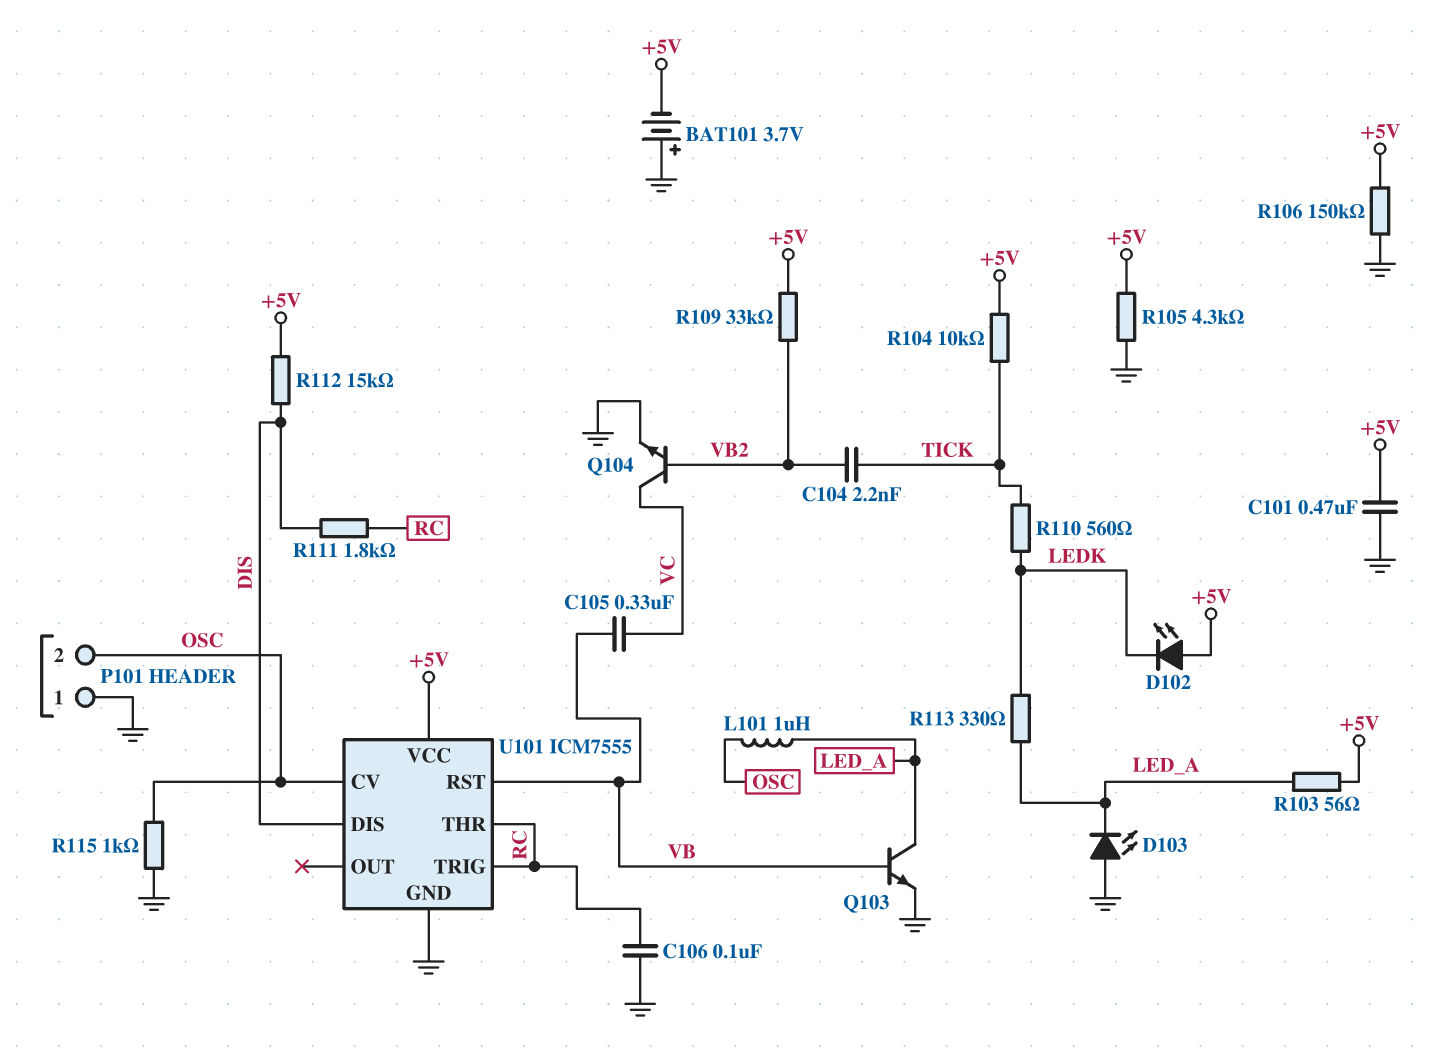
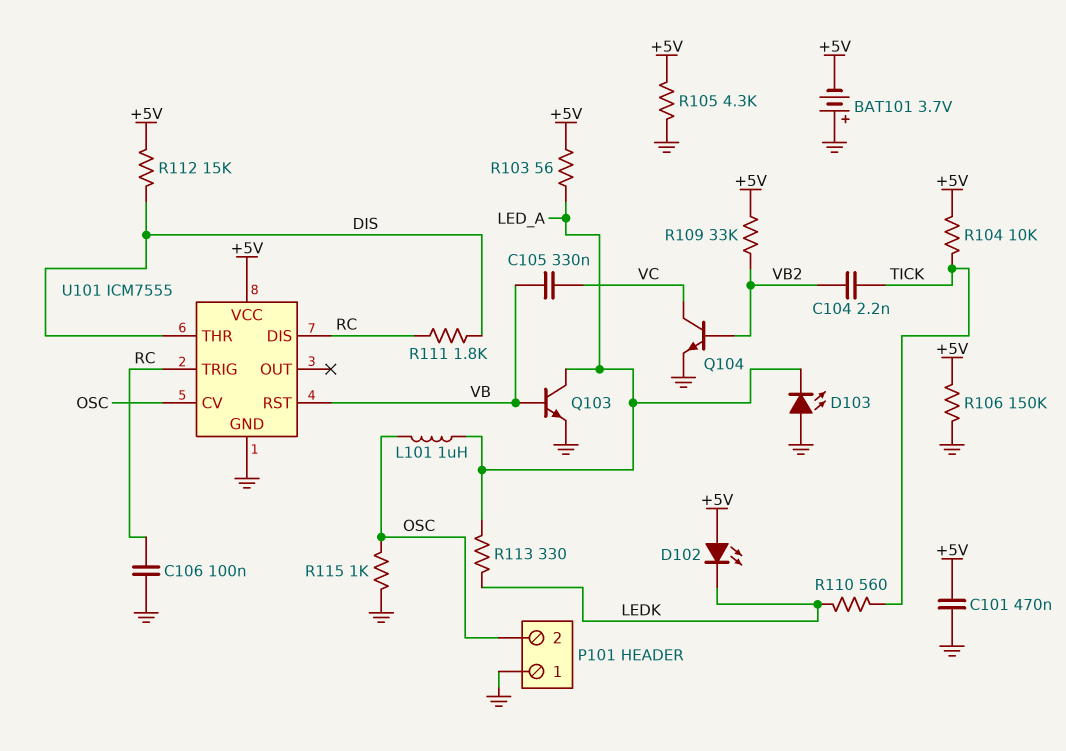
U101 pin DIS: DIS -> RC
U101 pin THR: RC -> DIS

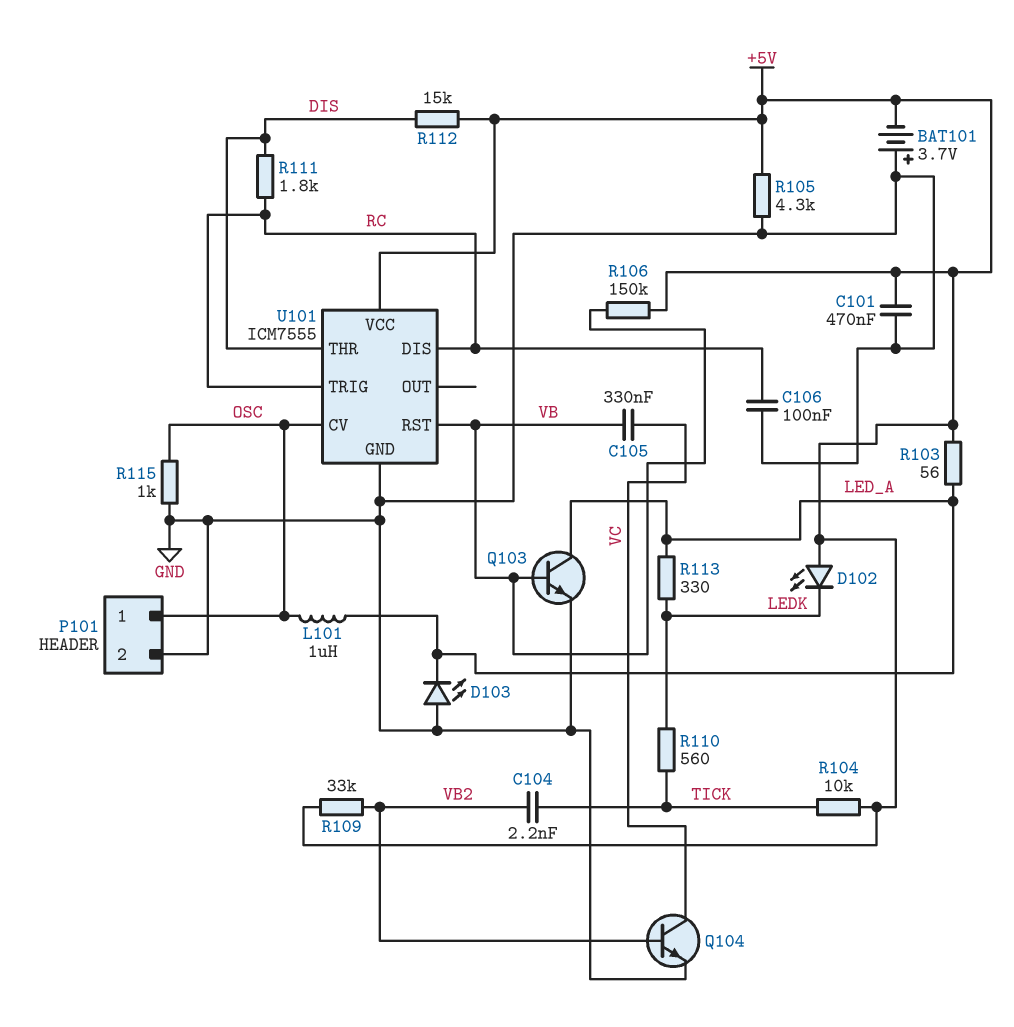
P101 pin 1: GND -> OSC
P101 pin 2: OSC -> GND
R106: 150k (+5V, GND) -> 150k (+5V, VB)

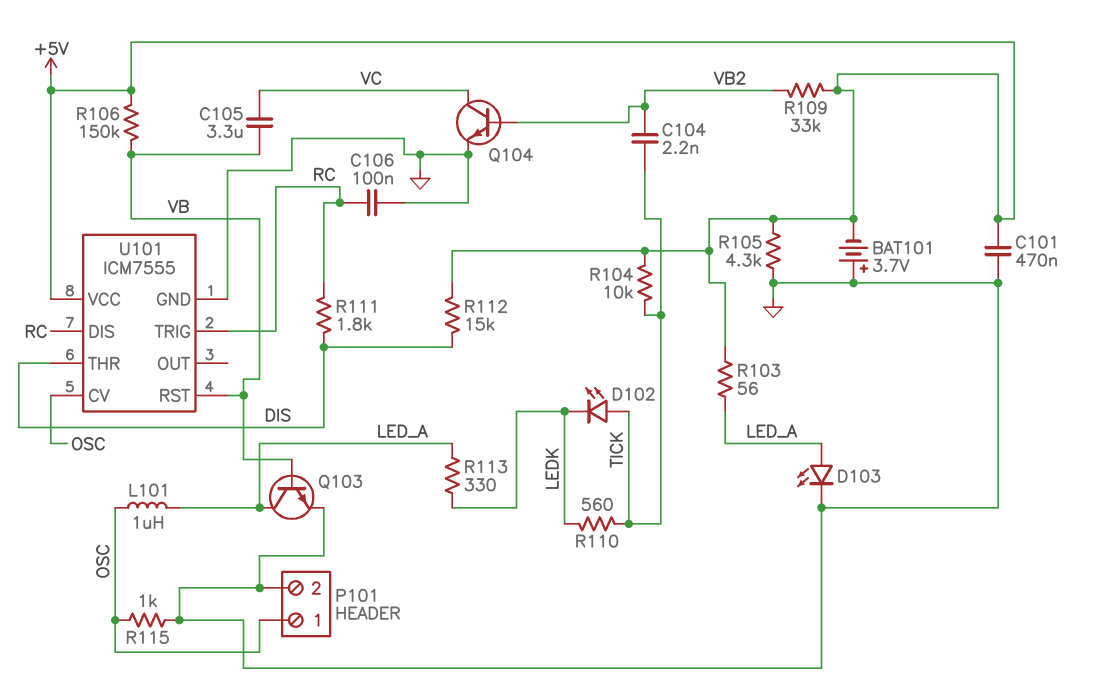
C105: 330nF (VB, VC) -> 3.3uF (VB, VC)
D102: LED (A +5V, K LEDK) -> LED (A TICK, K LEDK)
D103: LED (A GND, K LED_A) -> LED (A LED_A, K GND)

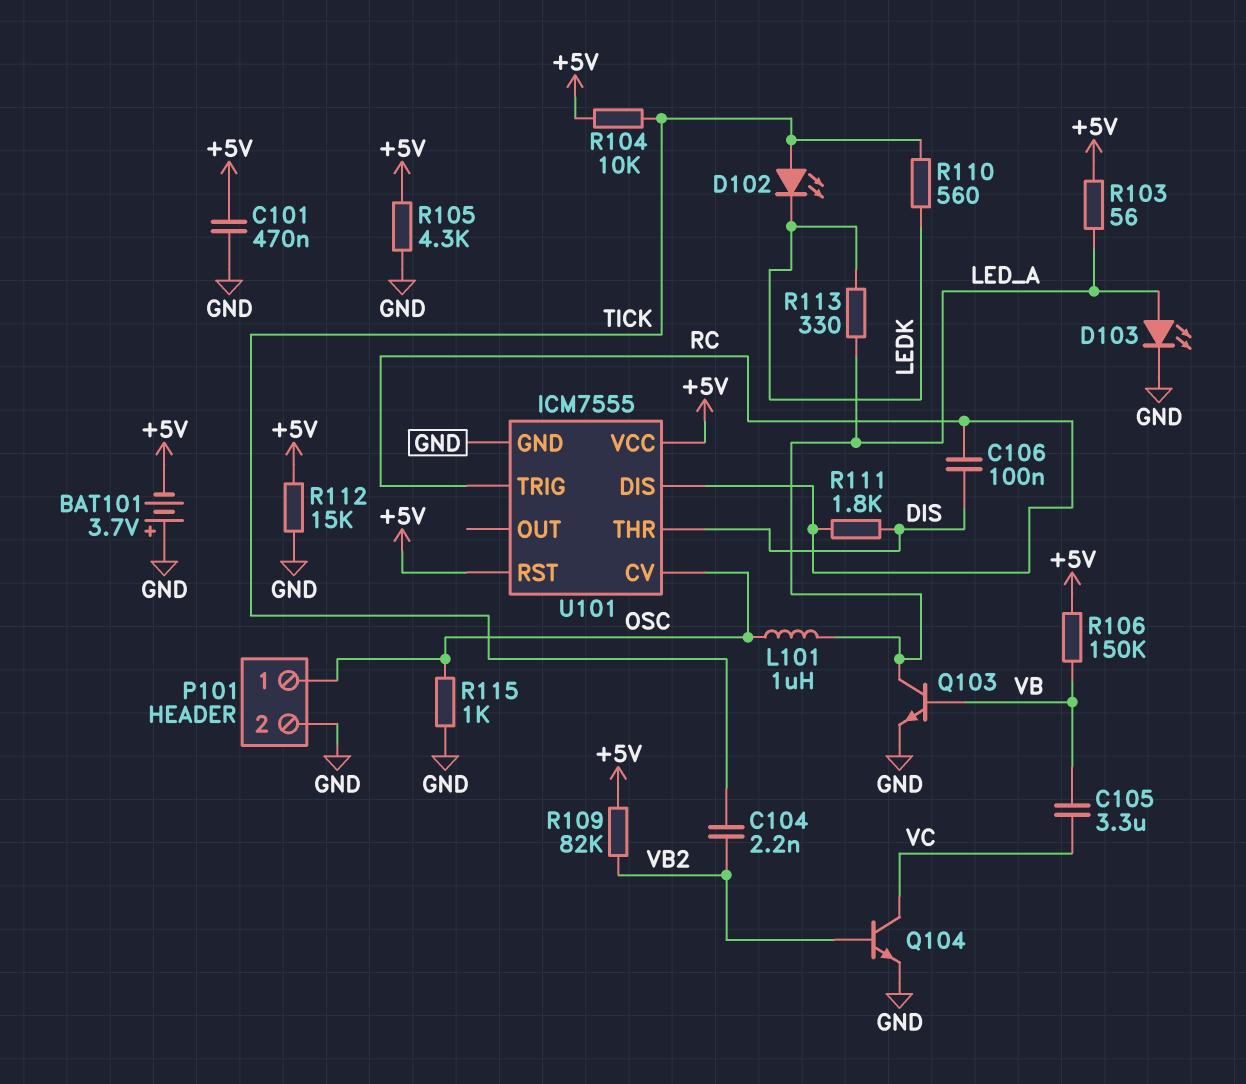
C106: 100nF (GND, RC) -> 100nF (DIS, RC)
R109: 33k (+5V, VB2) -> 82k (+5V, VB2)
R112: 15k (+5V, DIS) -> 15k (+5V, GND)
U101 pin RST: VB -> +5V

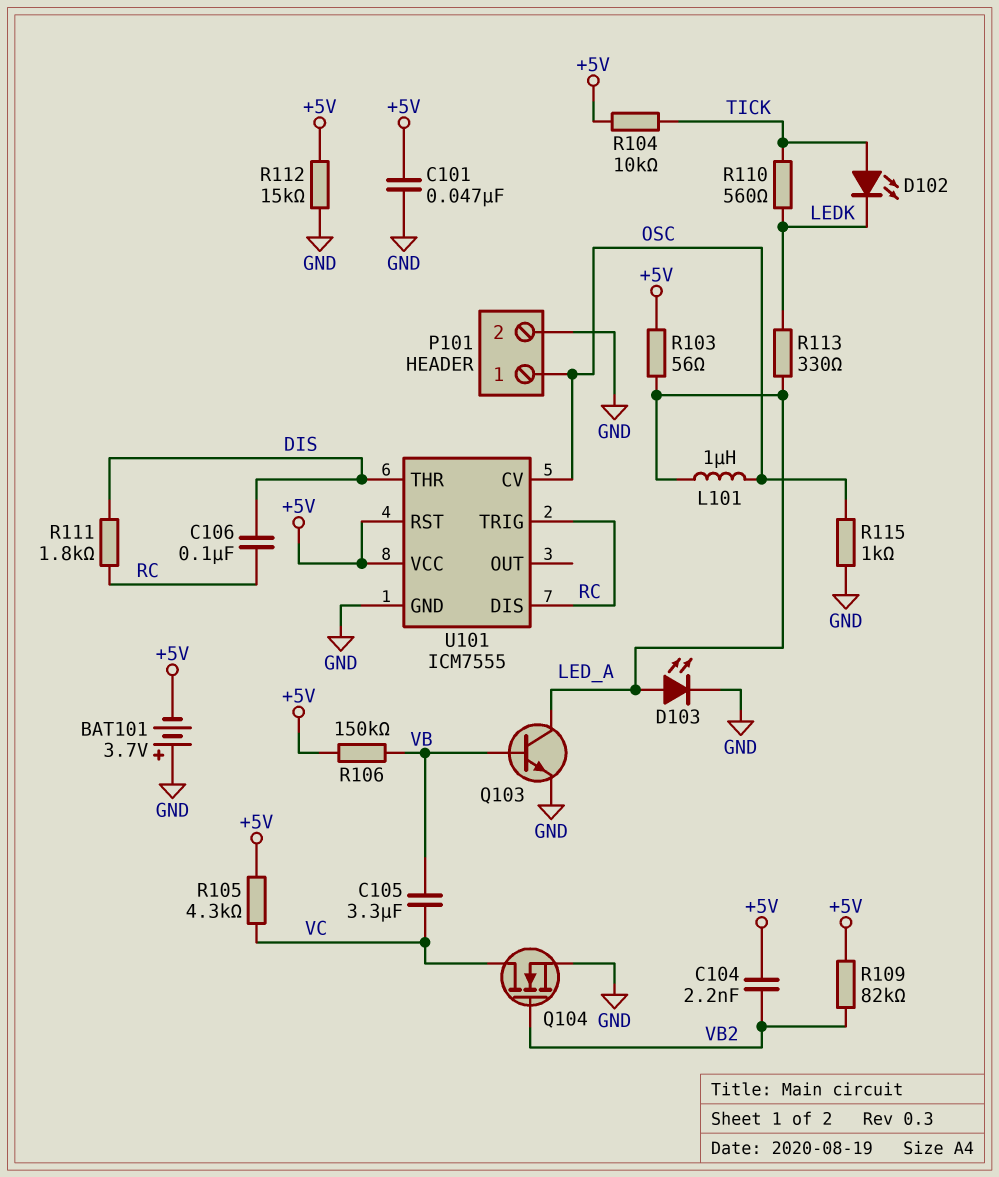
C101: 470nF (+5V, GND) -> 47nF (+5V, GND)
C104: 2.2nF (TICK, VB2) -> 2.2nF (+5V, VB2)
Q104: NPN (B VB2, C VC, E GND) -> NMOS (G VB2, D VC, S GND)
R105: 4.3k (+5V, GND) -> 4.3k (+5V, VC)

